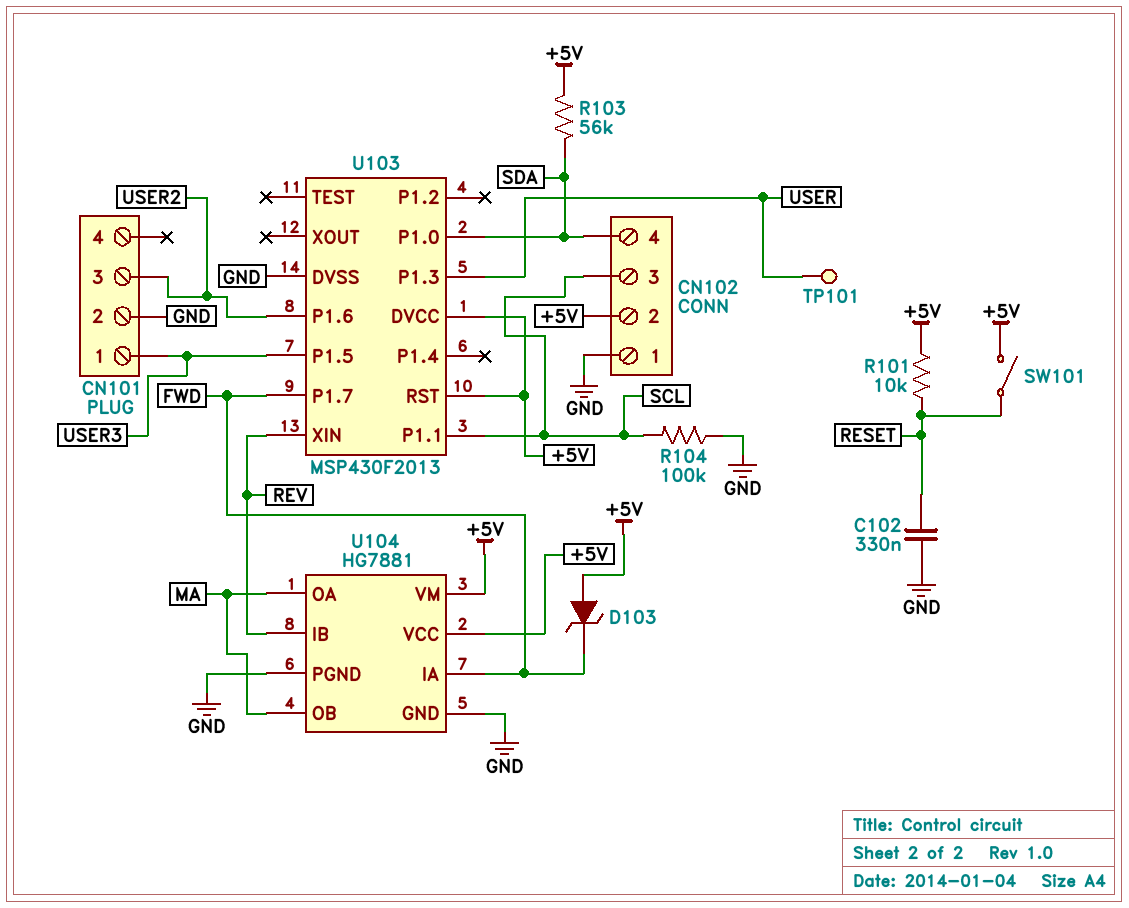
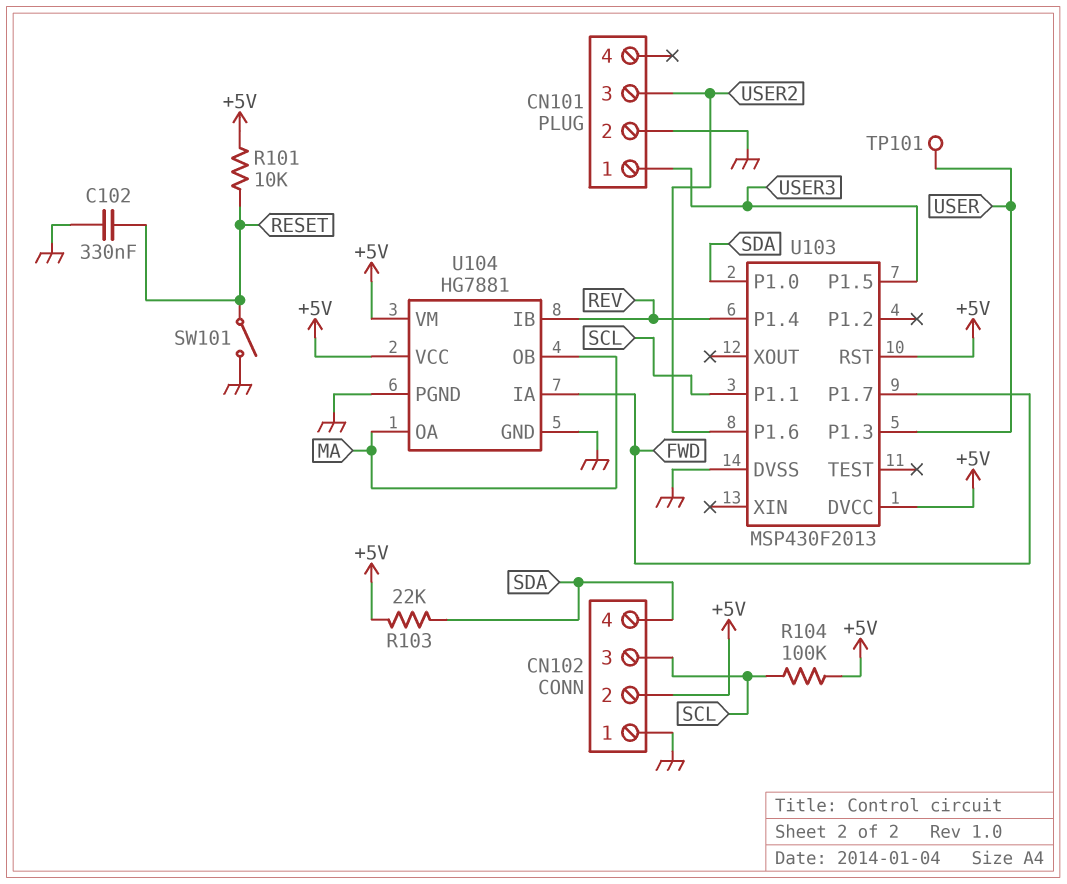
D103: zener (A +5V, K FWD) -> none
R103: 56k (+5V, SDA) -> 22k (+5V, SDA)
R104: 100k (GND, SCL) -> 100k (+5V, SCL)
SW101: switch (+5V, RESET) -> switch (GND, RESET)
U103 pin P1.4: none -> REV
U103 pin XIN: REV -> none

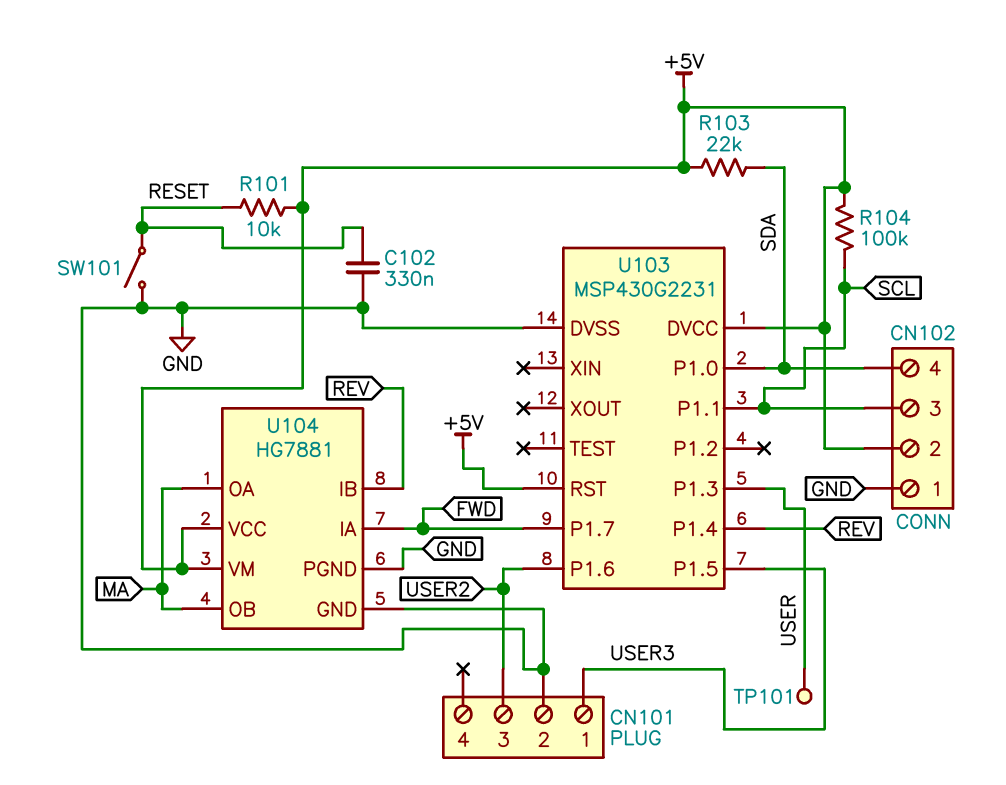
U103: MSP430F2013 -> MSP430G2231

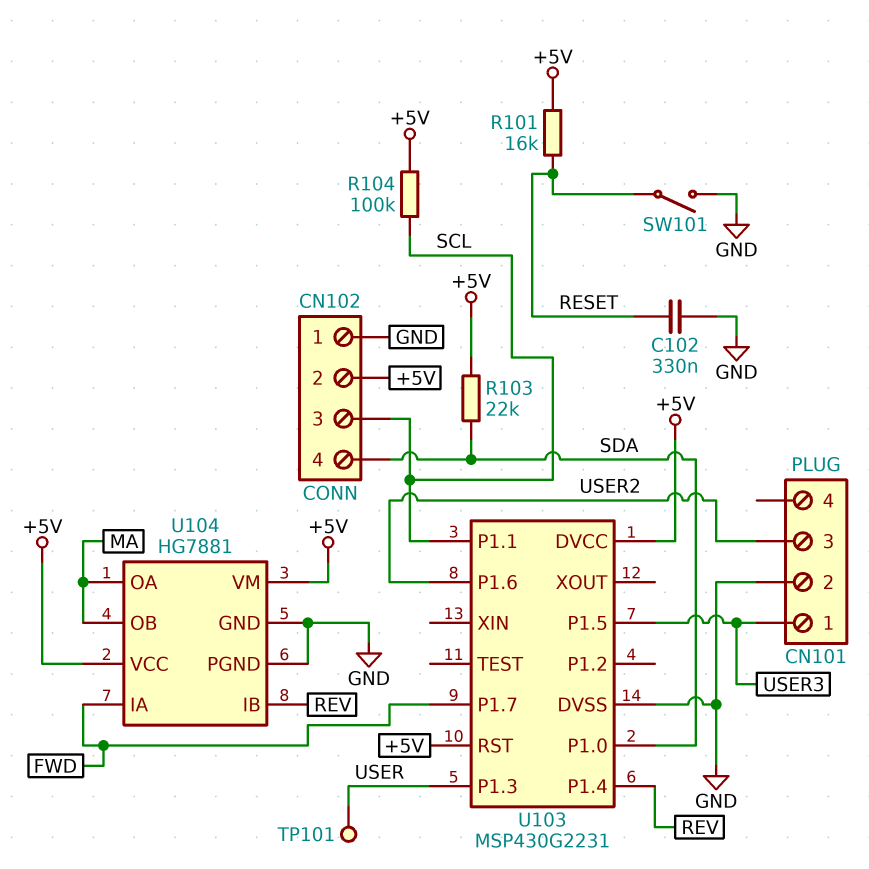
R101: 10k (+5V, RESET) -> 16k (+5V, RESET)

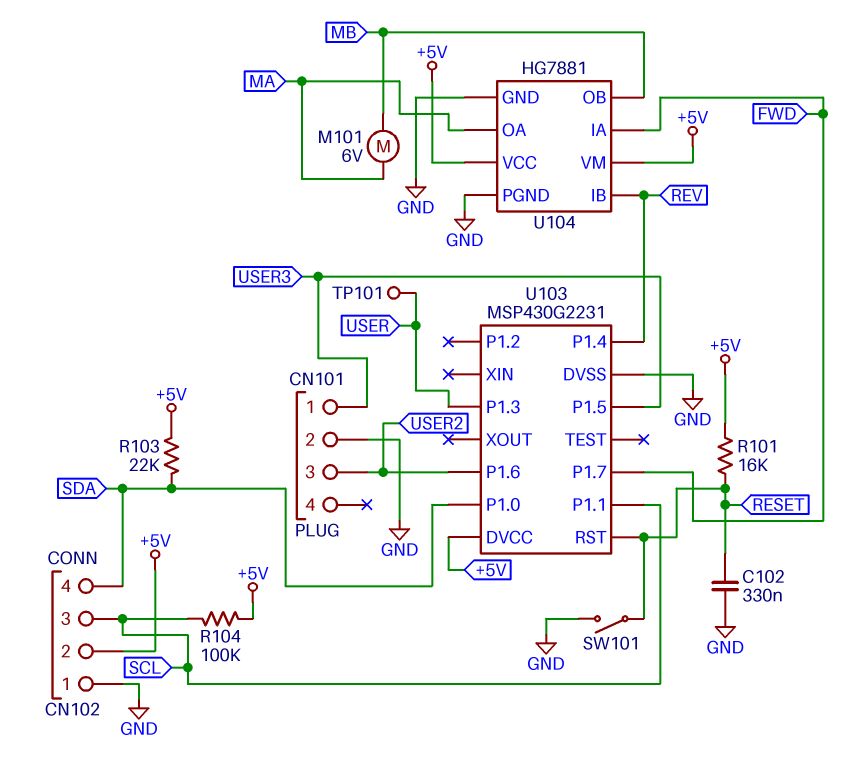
M101: none -> motor 6V (MA, MB)
U103 pin RST: +5V -> RESET
U104 pin OB: MA -> MB

